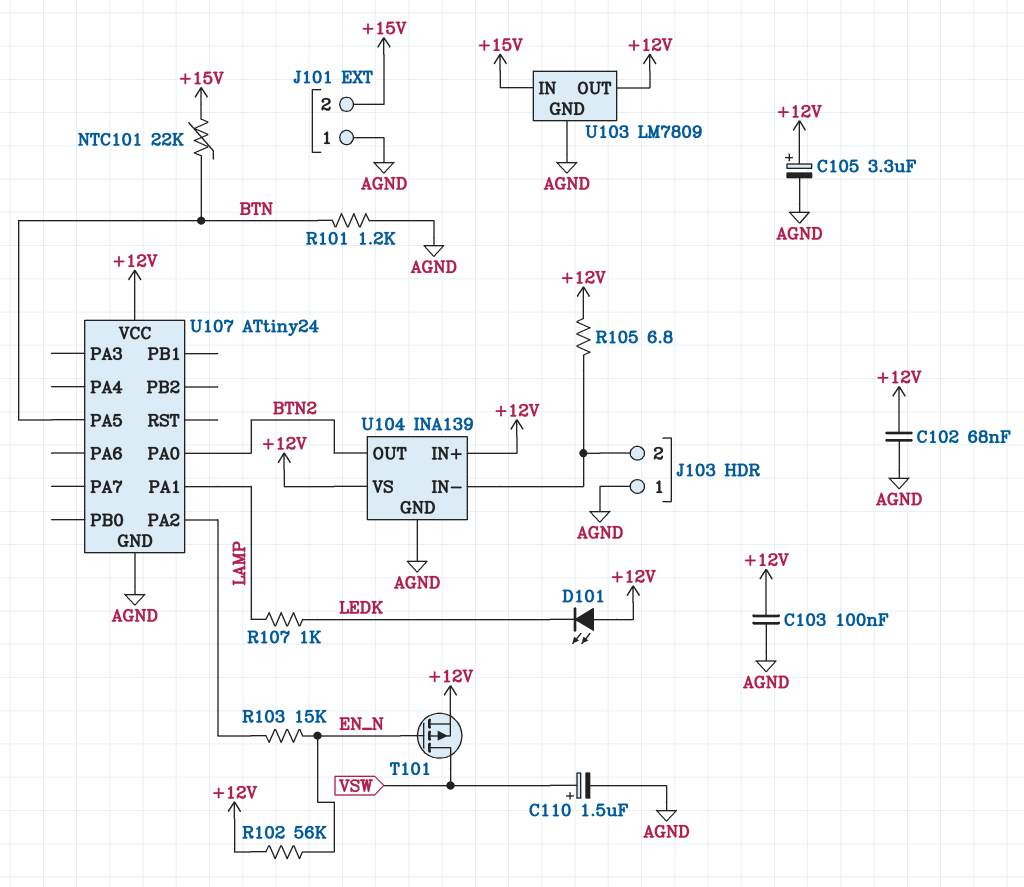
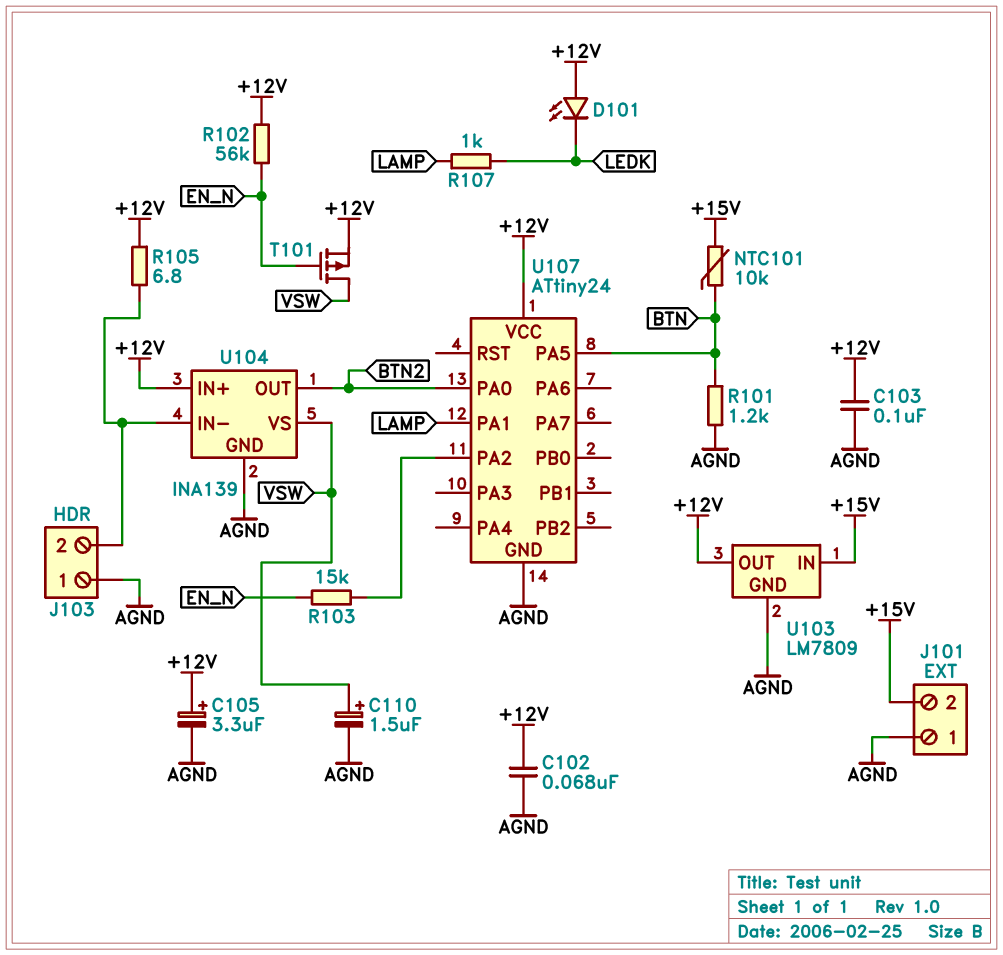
NTC101: 22k (+15V, BTN) -> 10k (+15V, BTN)
U104 pin VS: +12V -> VSW

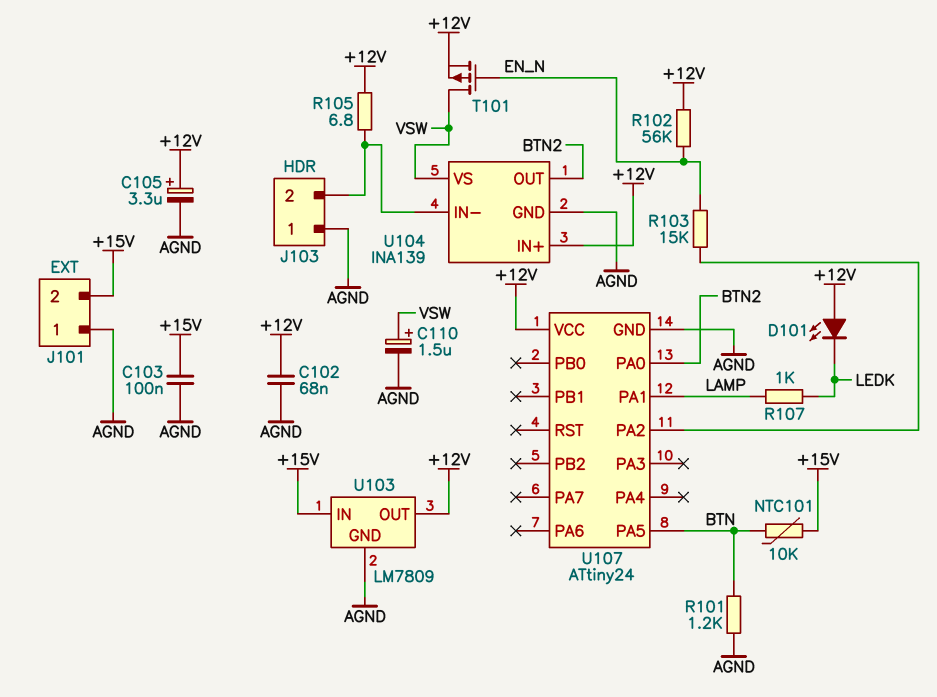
C103: 100nF (+12V, AGND) -> 100nF (+15V, AGND)

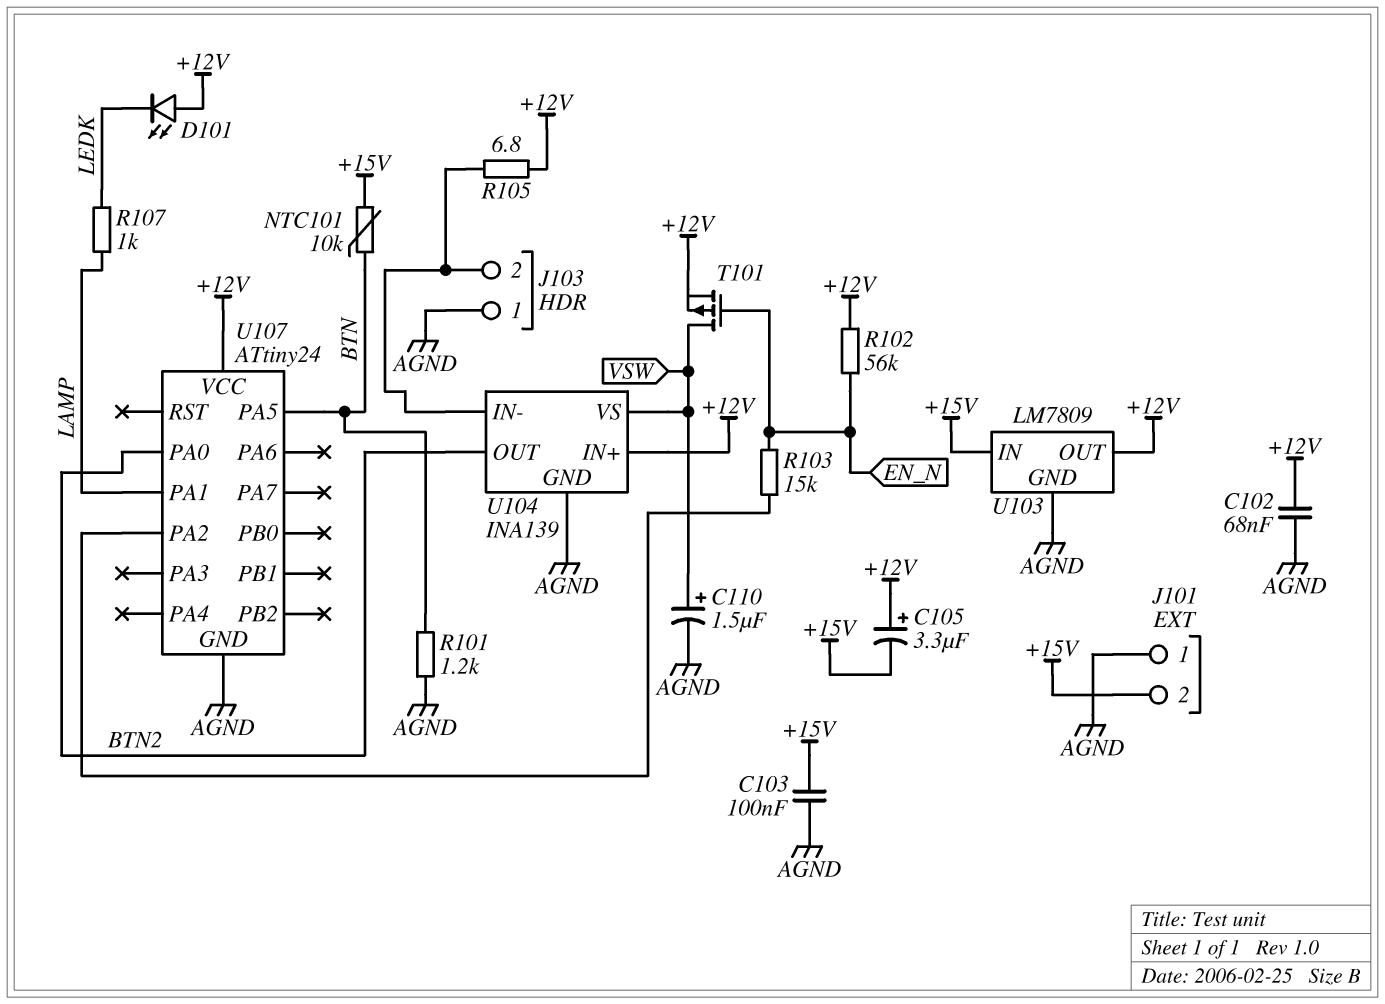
C105: 3.3uF (plus +12V, minus AGND) -> 3.3uF (plus +12V, minus +15V)

